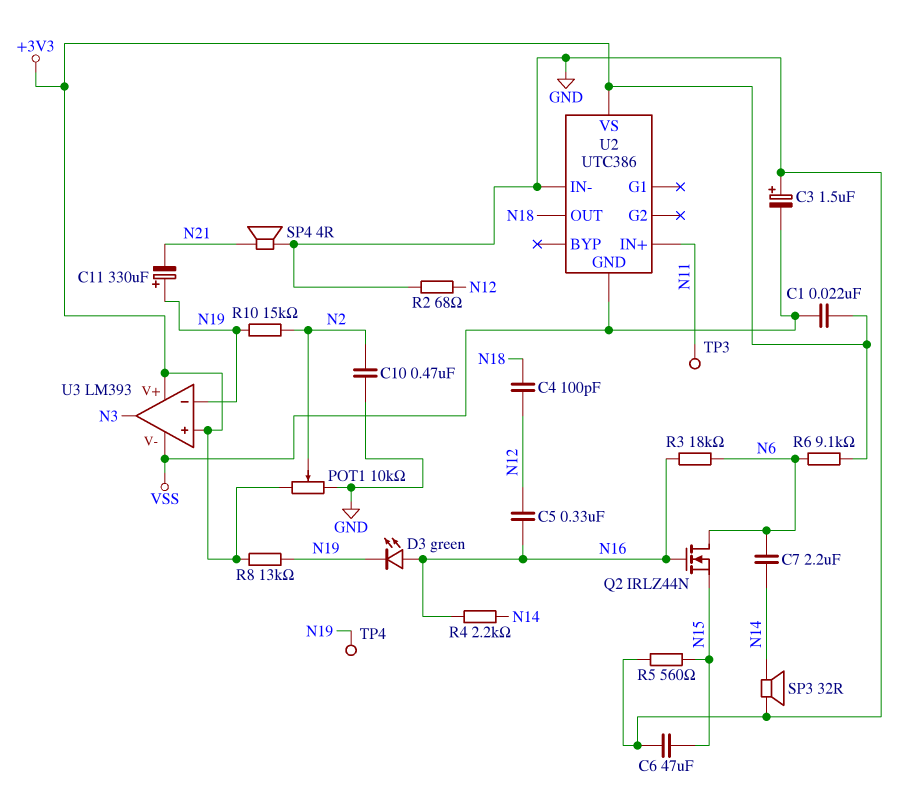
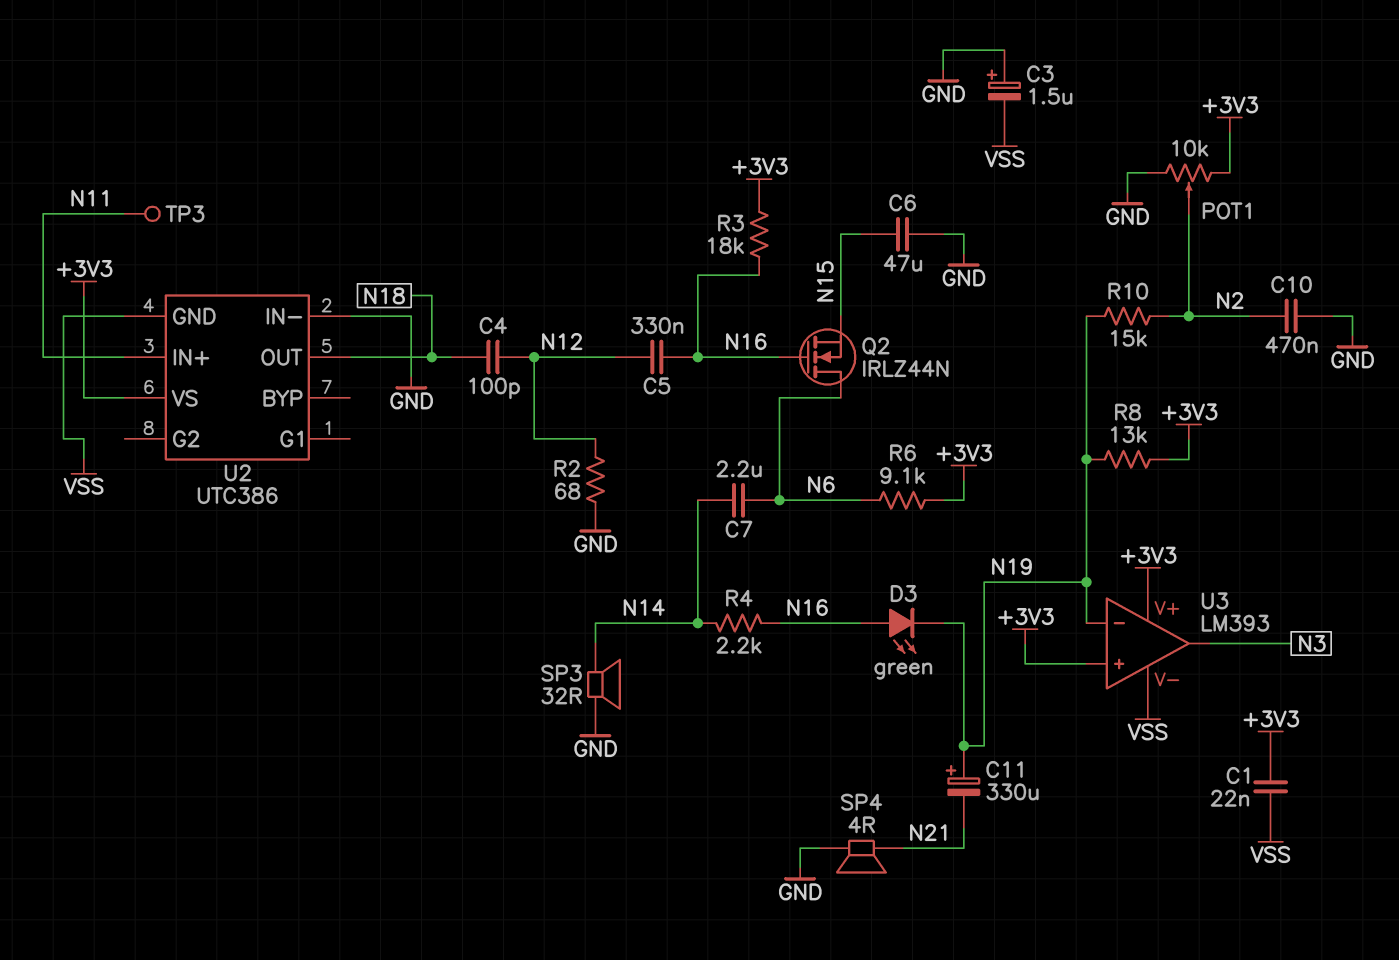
R3: 18k (N6, N16) -> 18k (+3V3, N16)
R5: 560 (GND, N15) -> none
TP4: test point (N19) -> none

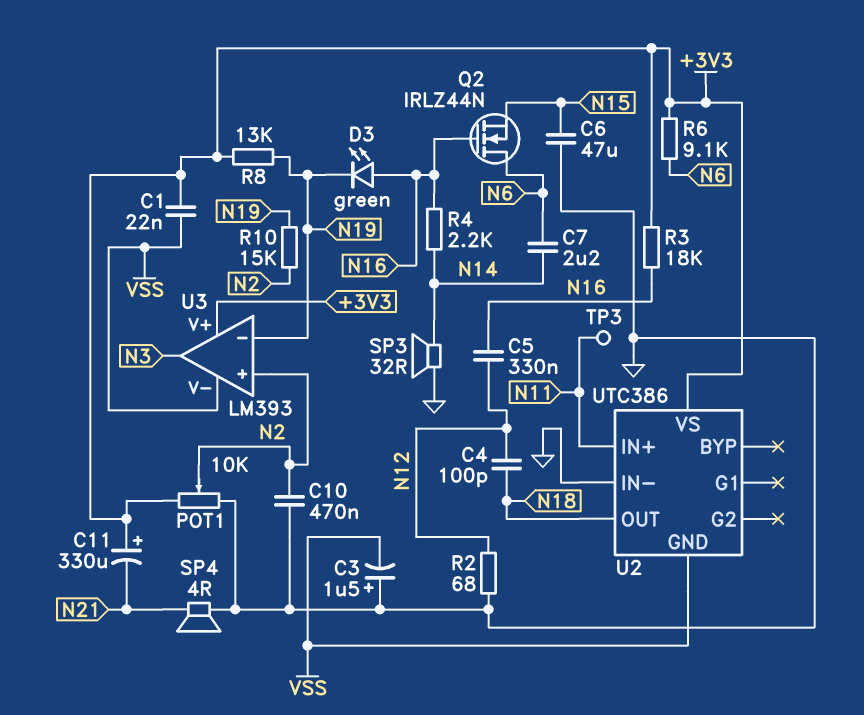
C11: 330uF (plus N19, minus N21) -> 330uF (plus +3V3, minus N21)
U3 pin in+: +3V3 -> N2

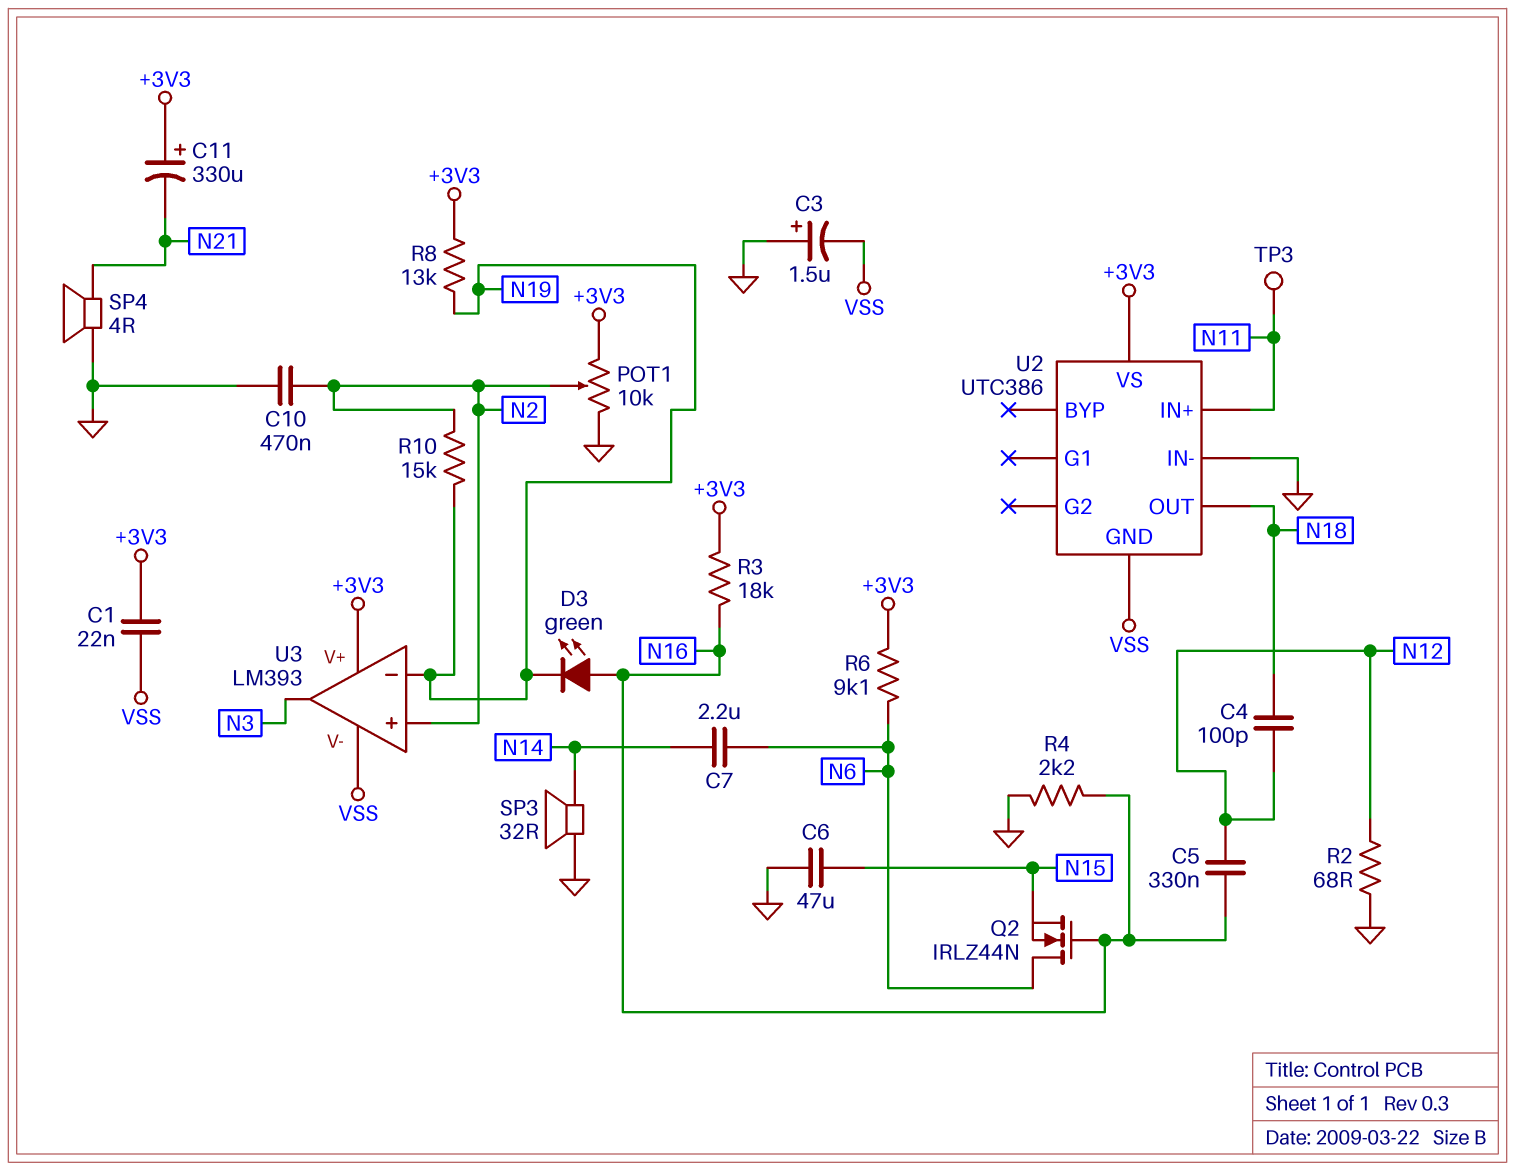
R4: 2.2k (N14, N16) -> 2.2k (GND, N16)

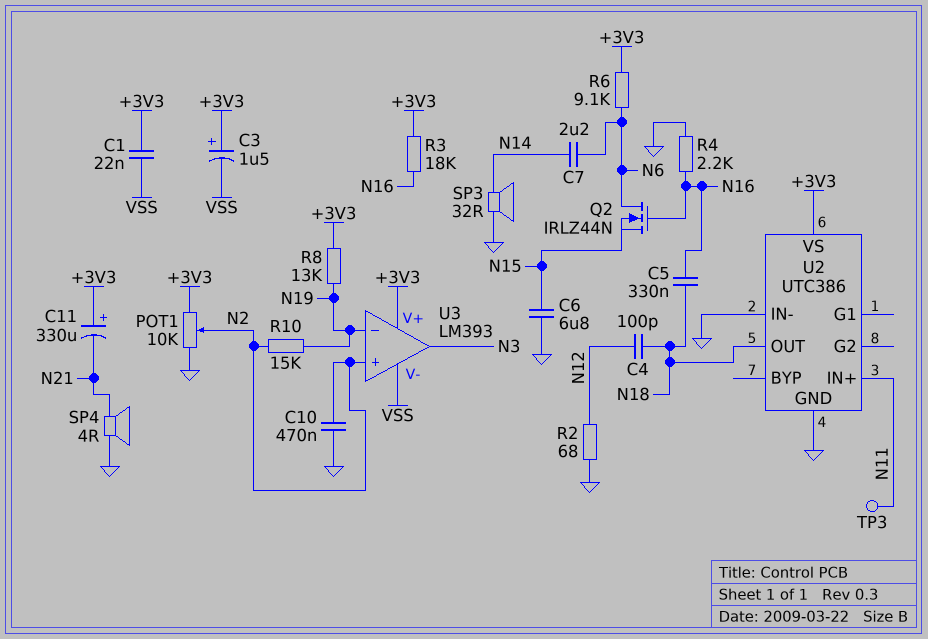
C3: 1.5uF (plus GND, minus VSS) -> 1.5uF (plus +3V3, minus VSS)
C5: 330nF (N12, N16) -> 330nF (N16, N18)
C6: 47uF (GND, N15) -> 6.8uF (GND, N15)
D3: LED green (A N16, K N19) -> none
U2 pin GND: VSS -> GND

